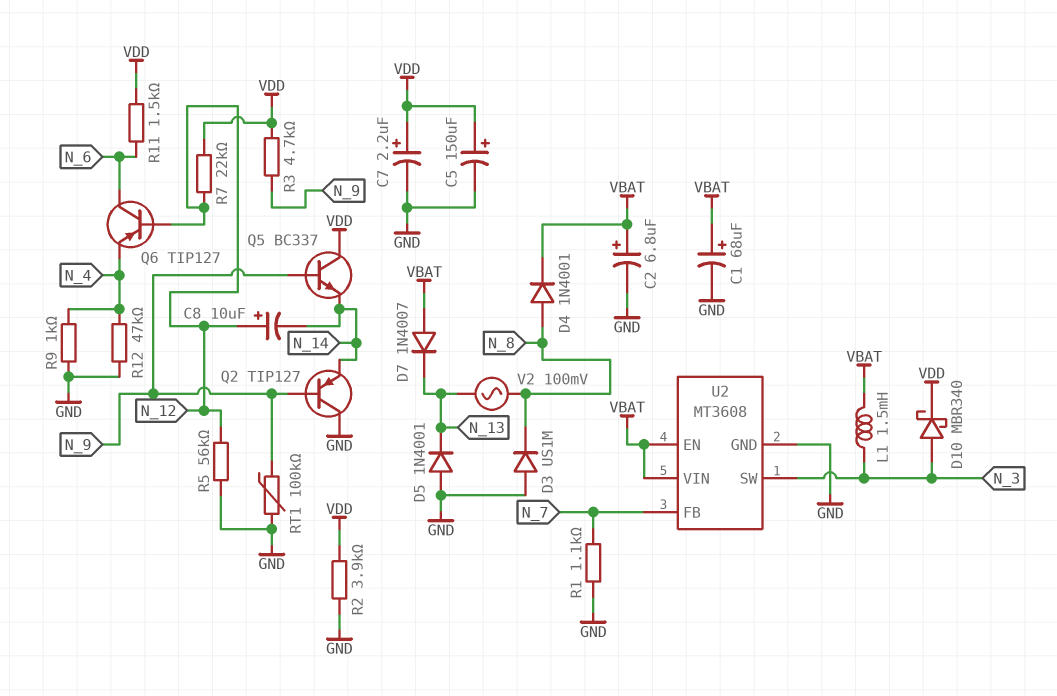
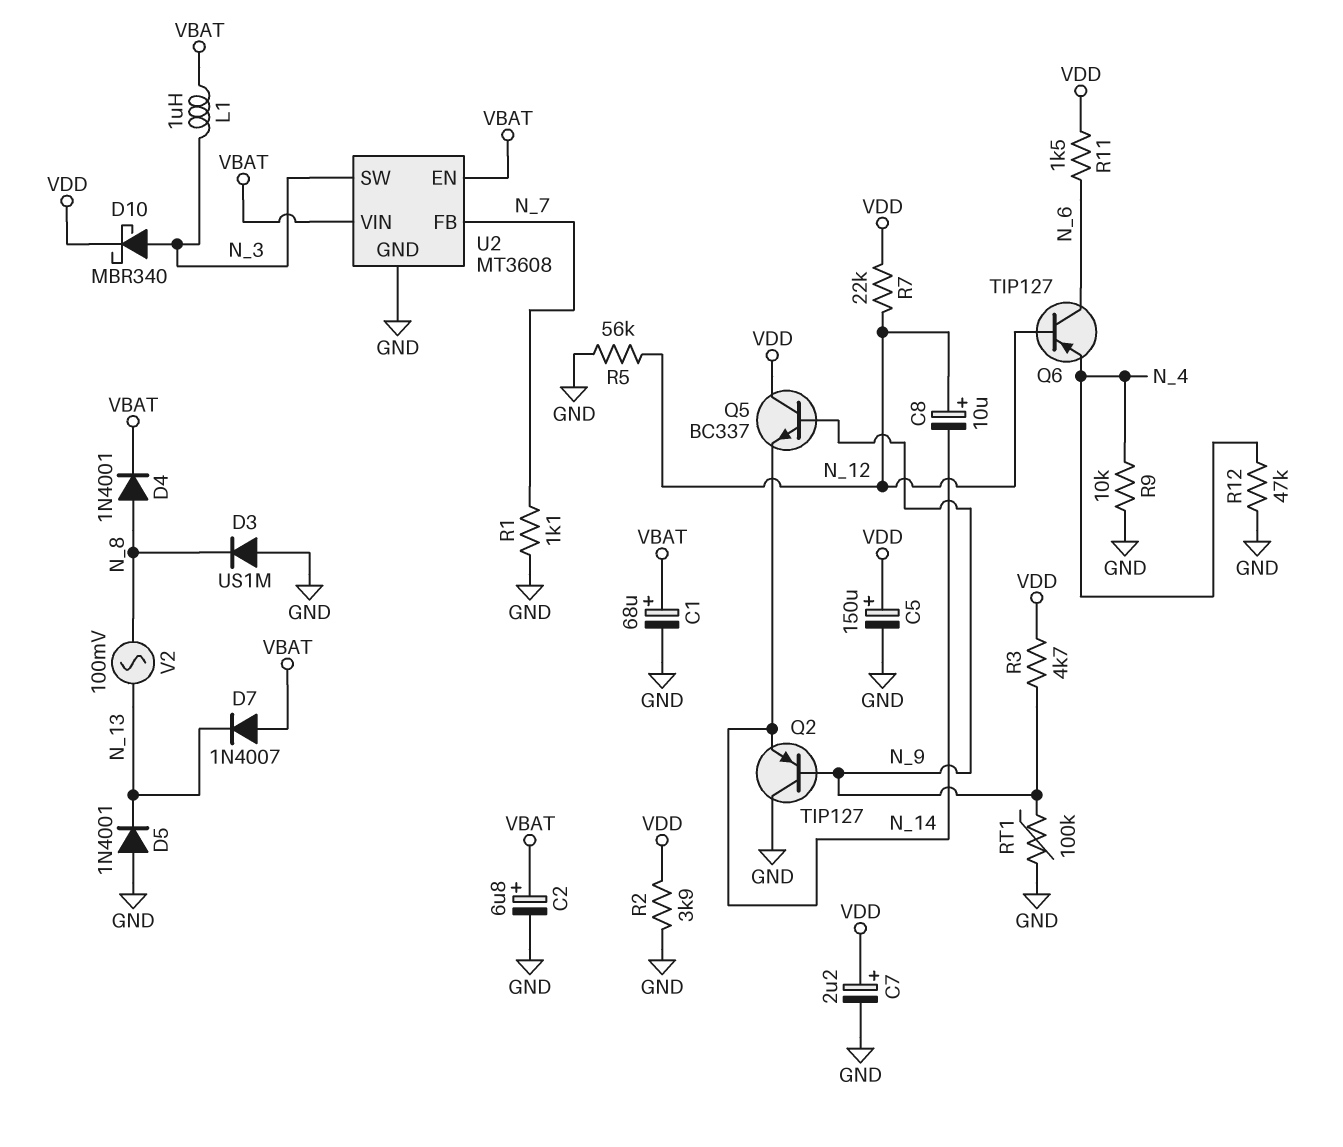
L1: 1.5mH (N_3, VBAT) -> 1uH (N_3, VBAT)
R9: 1k (GND, N_4) -> 10k (GND, N_4)

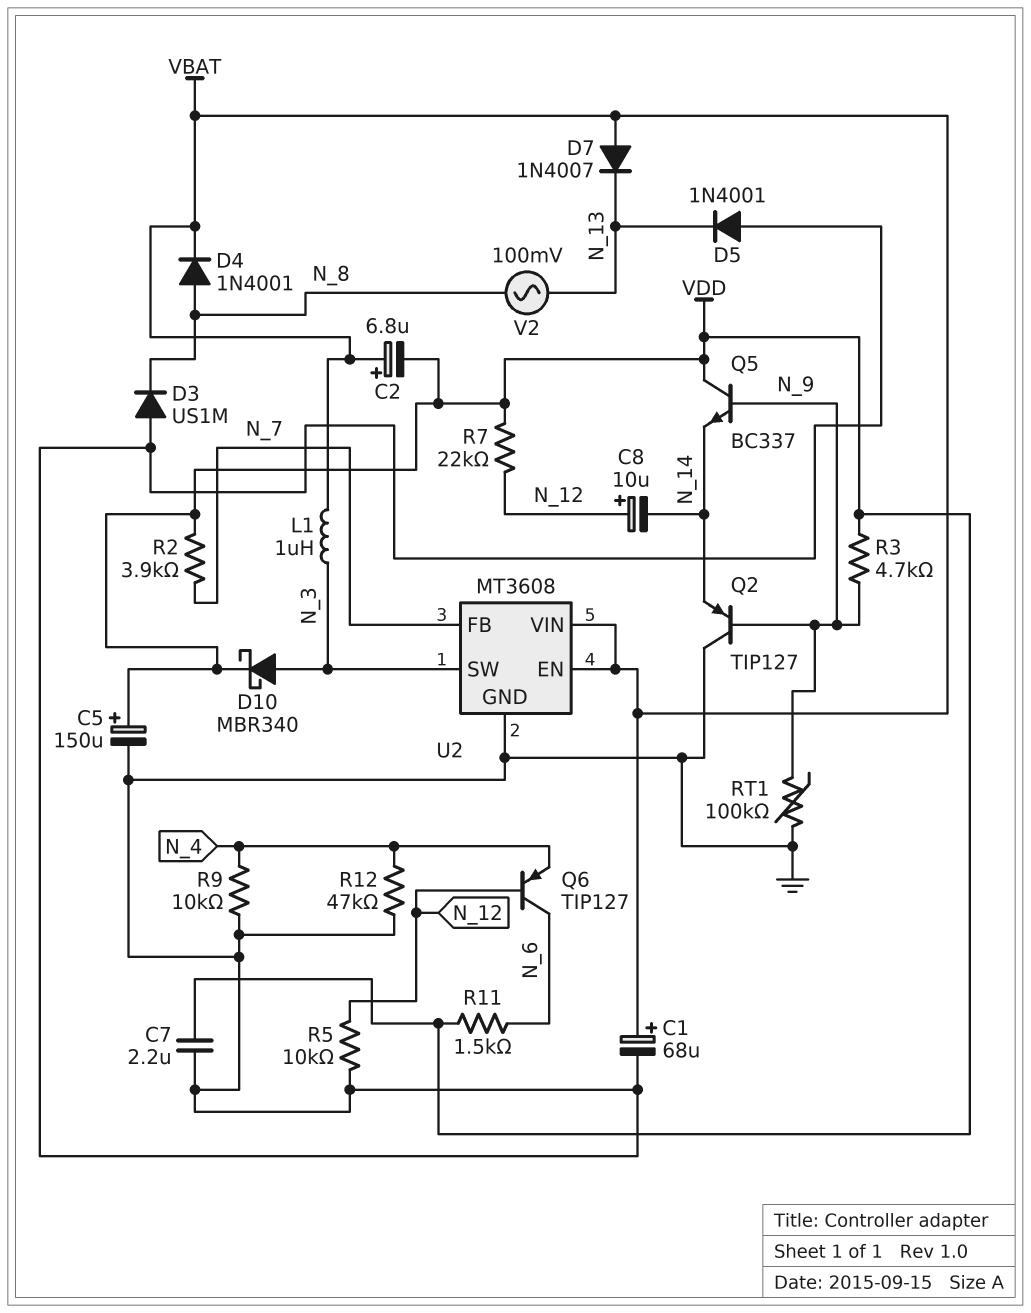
C2: 6.8uF (plus VBAT, minus GND) -> 6.8uF (plus VBAT, minus VDD)
C7: 2.2uF (plus VDD, minus GND) -> 2.2uF (GND, VDD)
R1: 1.1k (GND, N_7) -> none
R2: 3.9k (GND, VDD) -> 3.9k (N_7, VDD)
R5: 56k (GND, N_12) -> 10k (GND, N_12)

